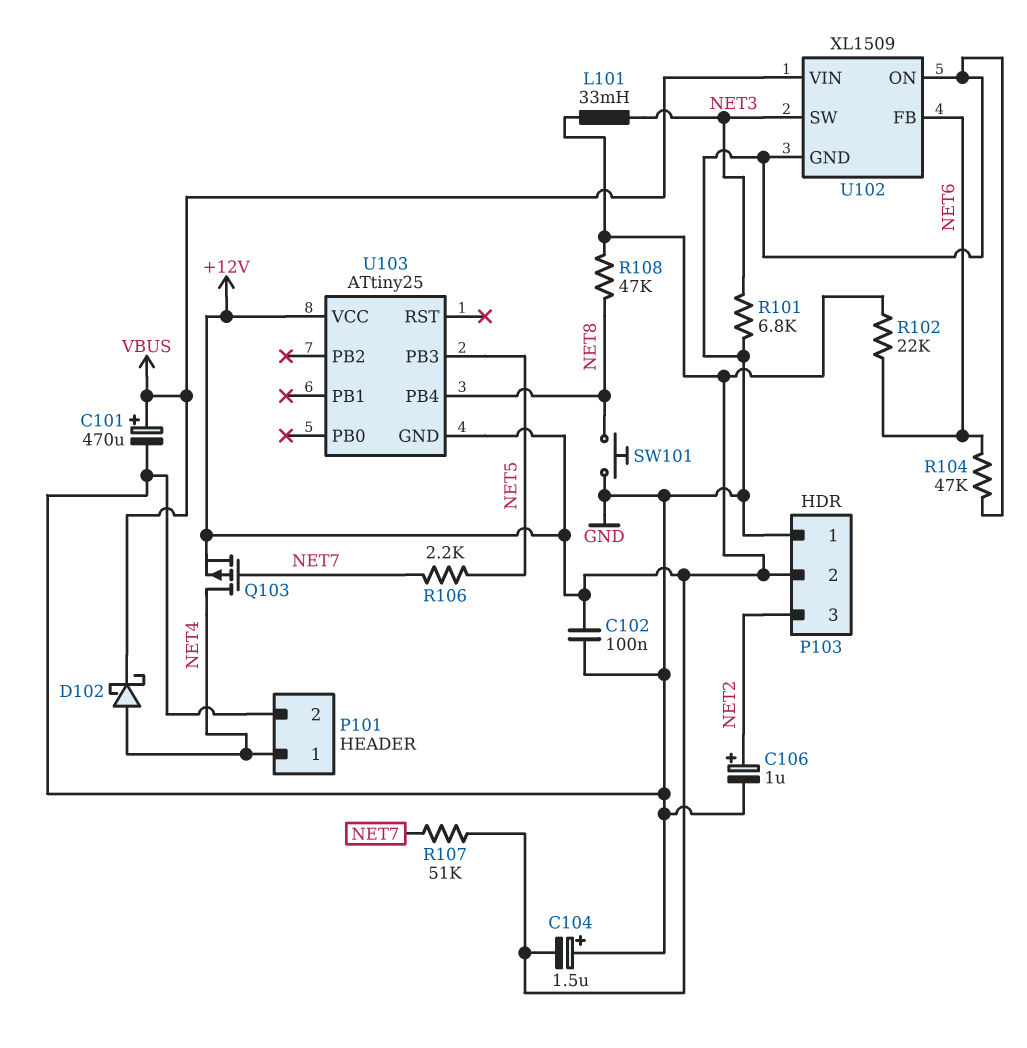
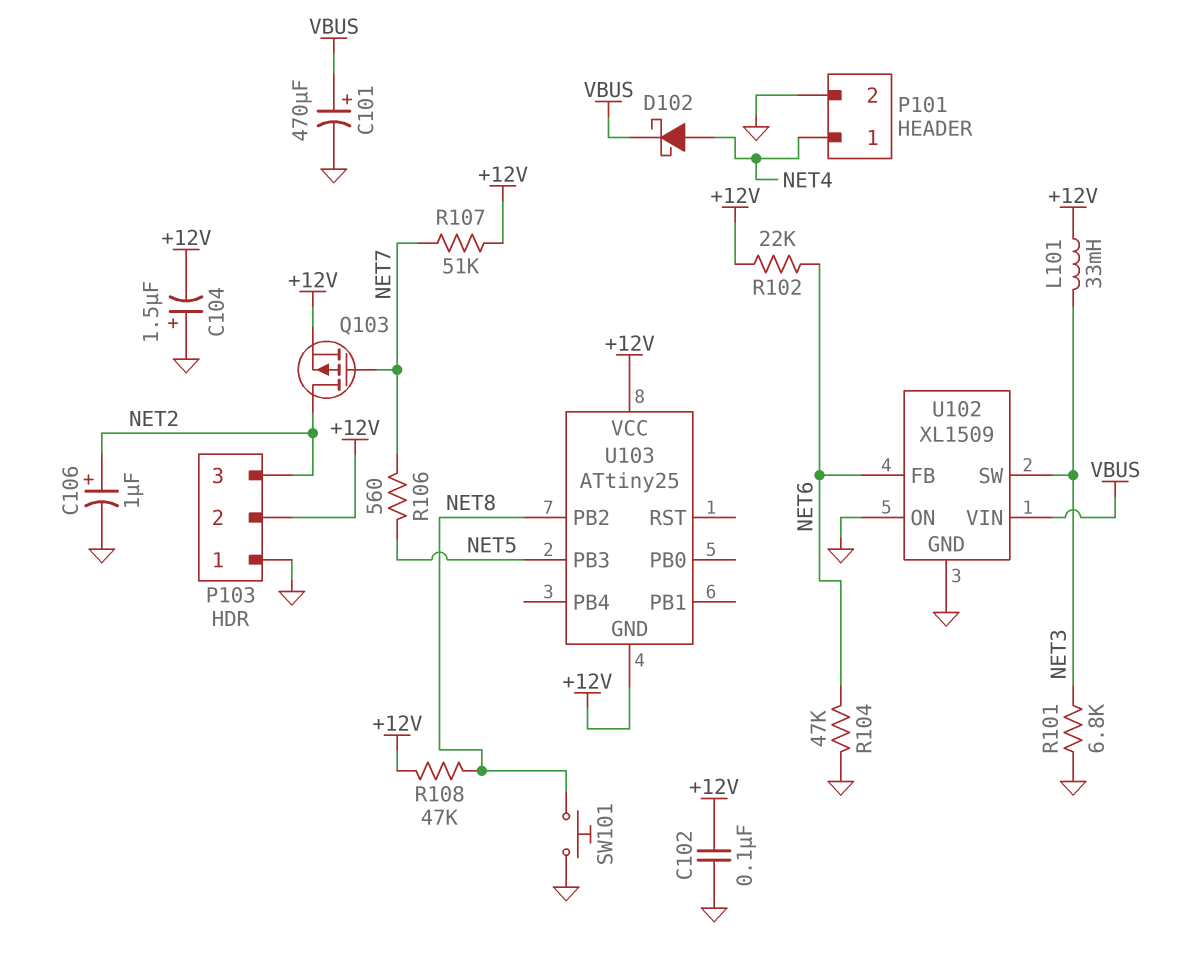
Q103: PMOS (G NET7, D NET4, S +12V) -> PMOS (G NET7, D NET2, S +12V)
R106: 2.2k (NET5, NET7) -> 560 (NET5, NET7)
U103 pin PB2: none -> NET8
U103 pin PB4: NET8 -> none

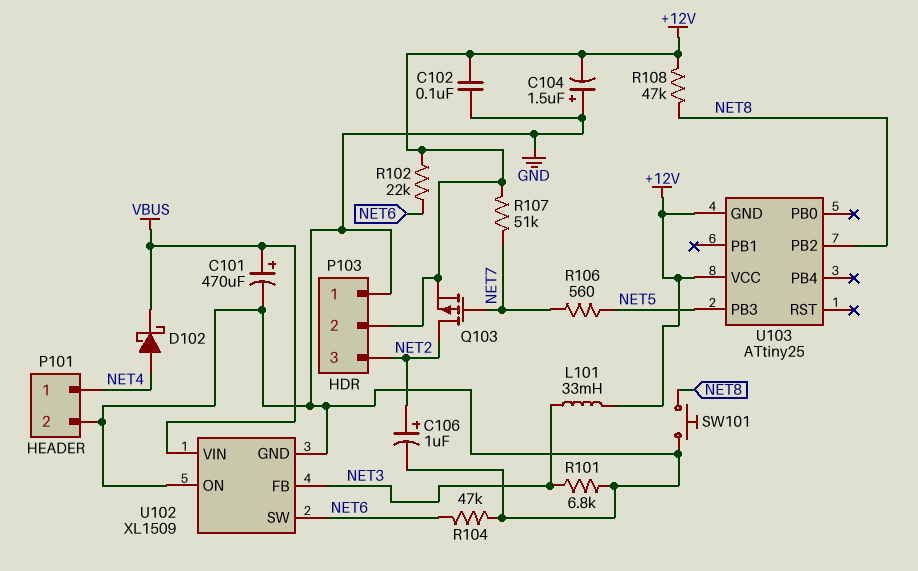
U102 pin FB: NET6 -> NET3
U102 pin SW: NET3 -> NET6

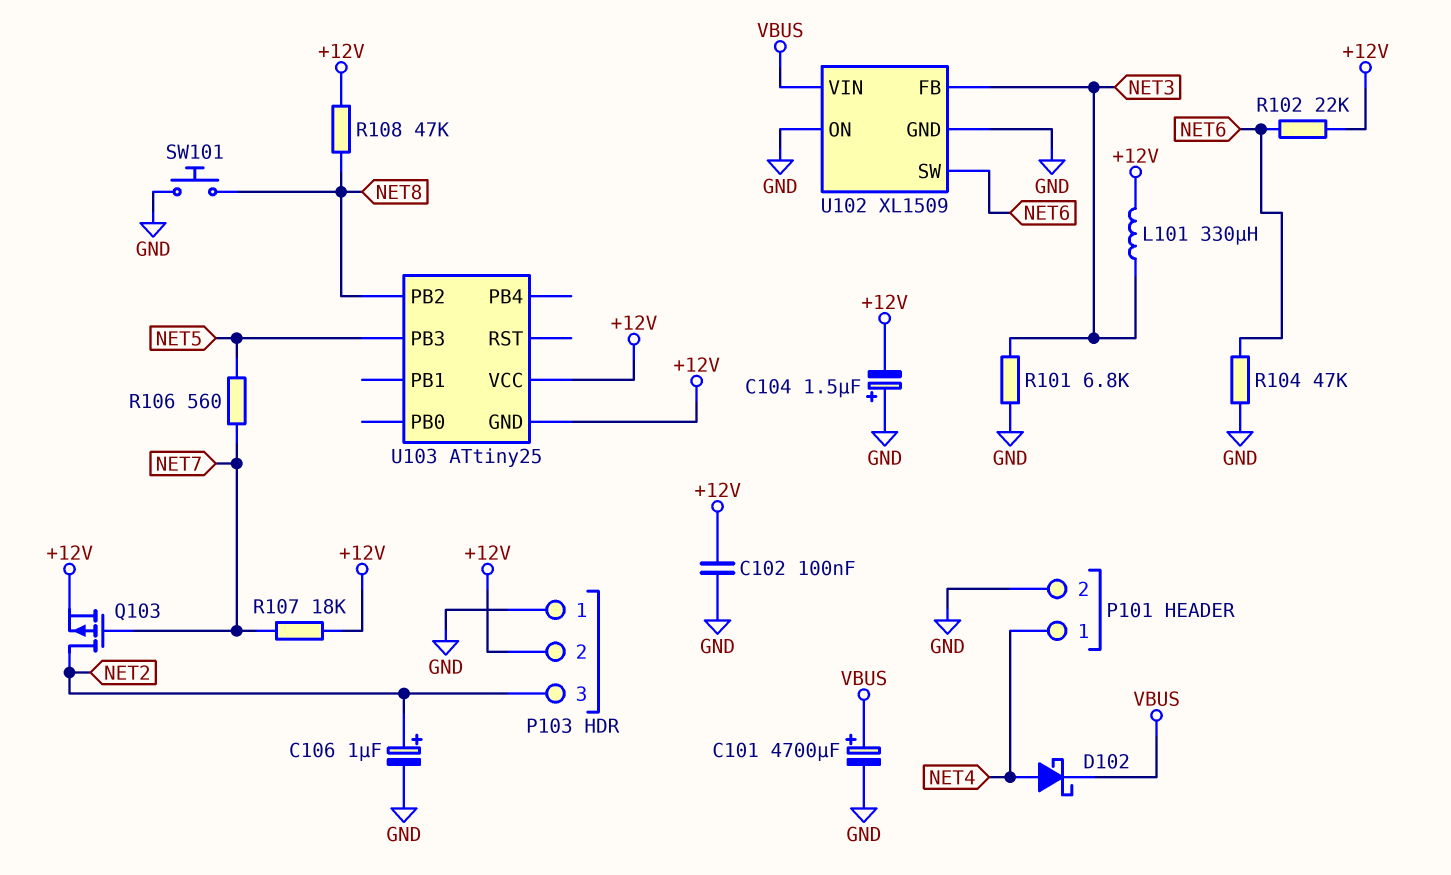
C101: 470uF (plus VBUS, minus GND) -> 4700uF (plus VBUS, minus GND)
L101: 33mH (+12V, NET3) -> 330uH (+12V, NET3)
R107: 51k (+12V, NET7) -> 18k (+12V, NET7)

